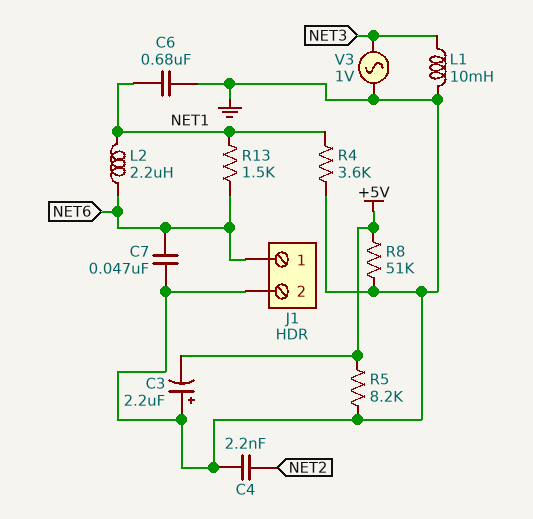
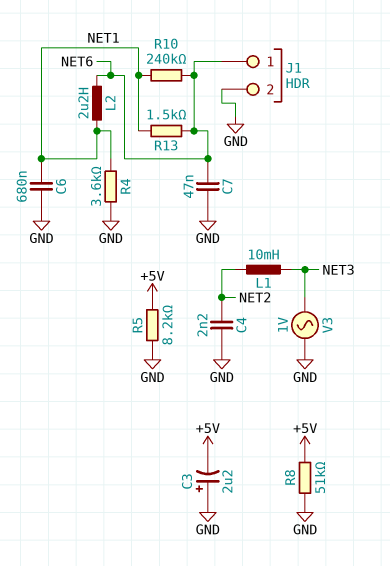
L1: 10mH (GND, NET3) -> 10mH (NET2, NET3)
R10: none -> 240k (NET1, NET6)

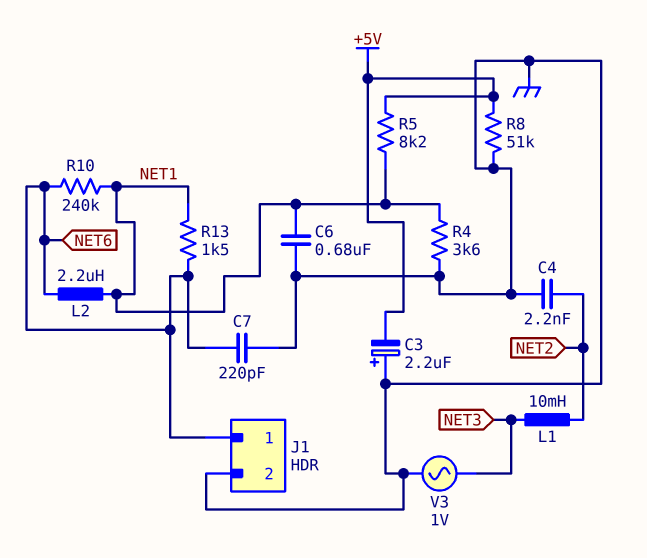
C7: 47nF (GND, NET6) -> 220pF (GND, NET6)
R5: 8.2k (+5V, GND) -> 8.2k (+5V, NET1)

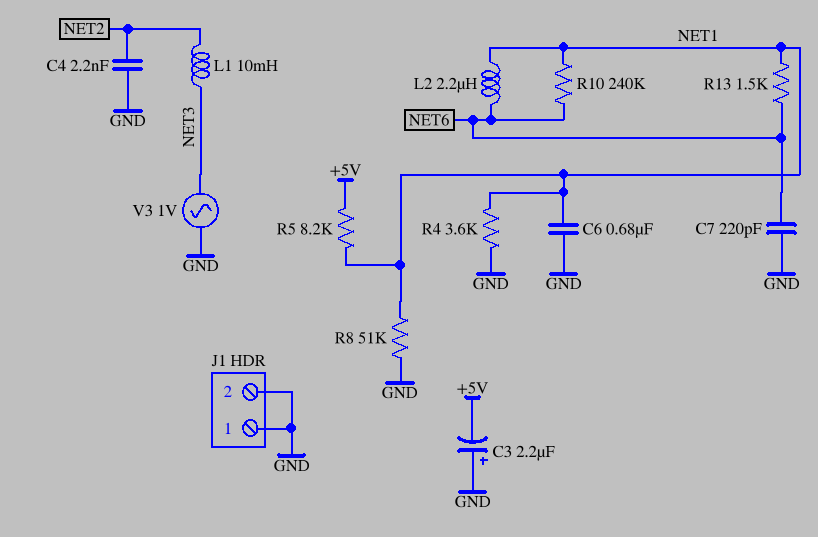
J1 pin 1: NET6 -> GND
R8: 51k (+5V, GND) -> 51k (GND, NET1)

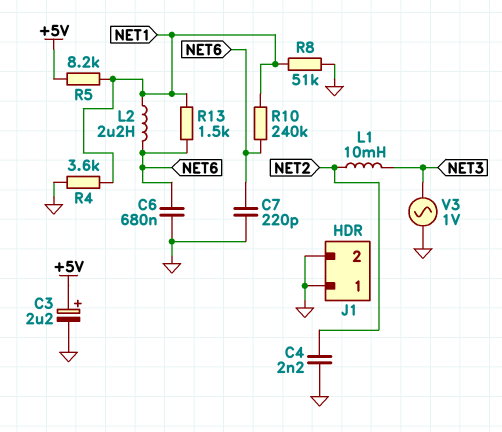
C3: 2.2uF (plus GND, minus +5V) -> 2.2uF (plus +5V, minus GND)
C6: 680nF (GND, NET1) -> 680nF (GND, NET6)

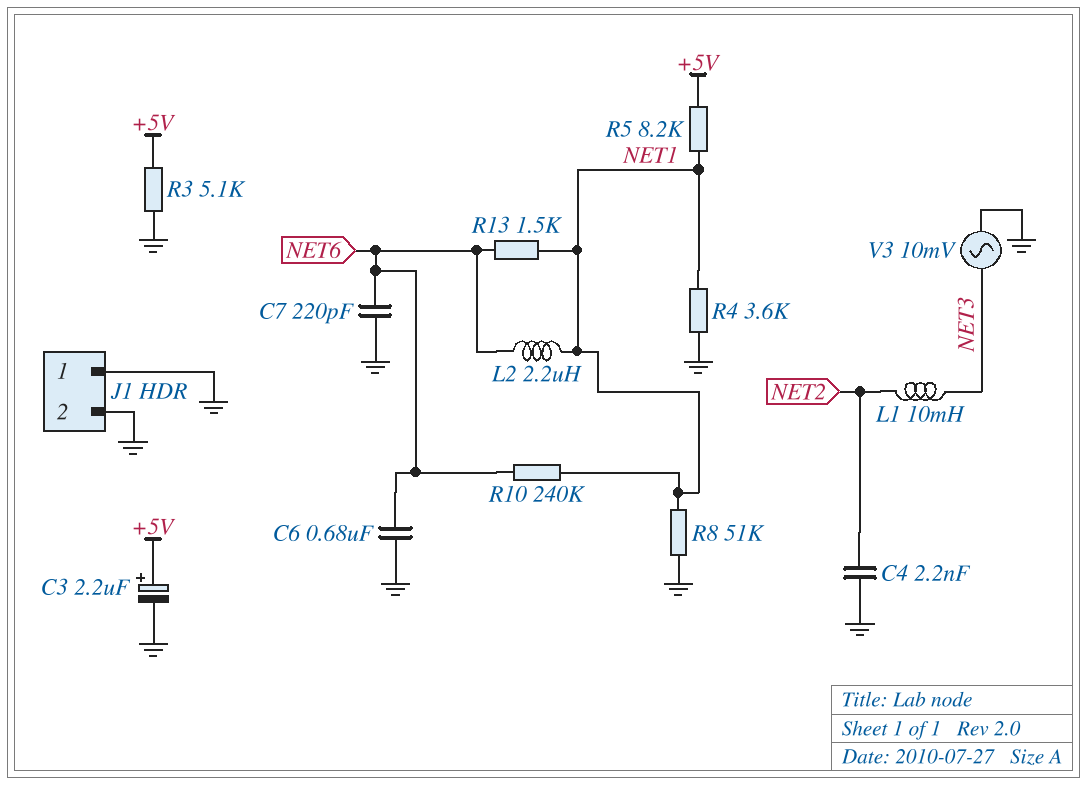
R3: none -> 5.1k (+5V, GND)
V3: AC 1V (GND, NET3) -> AC 10mV (GND, NET3)

